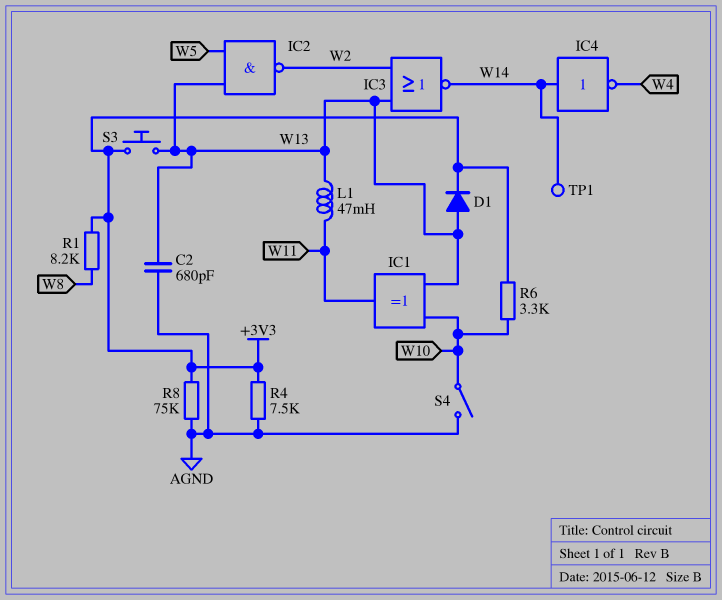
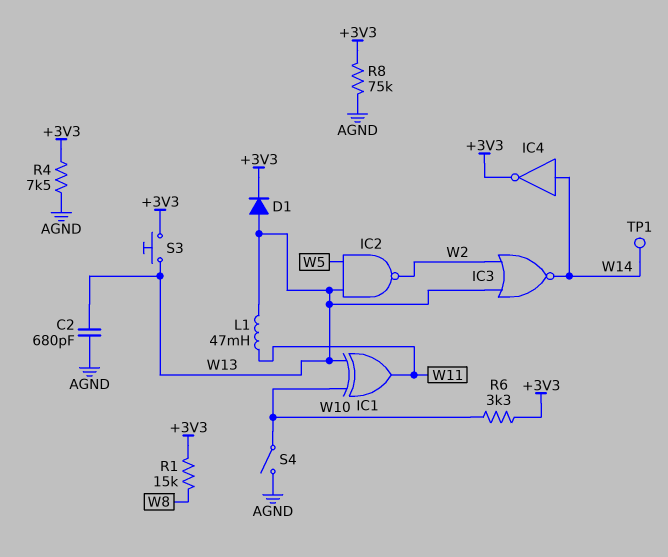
IC4: NOT (in W14, out W4) -> NOT (in W14, out +3V3)
R1: 8.2k (+3V3, W8) -> 15k (+3V3, W8)

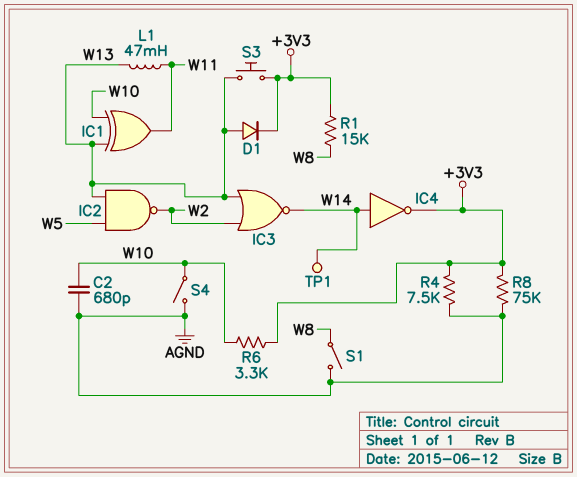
C2: 680pF (AGND, W13) -> 680pF (AGND, W10)
S1: none -> switch (AGND, W8)

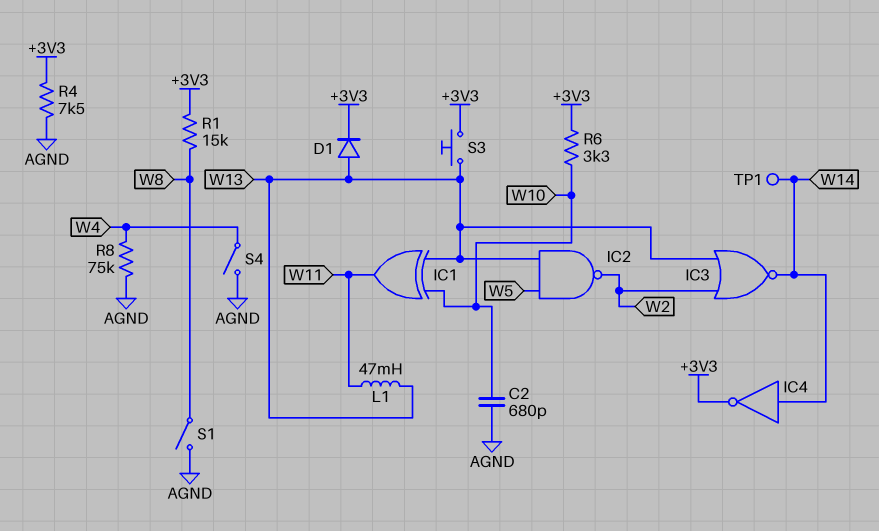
R8: 75k (+3V3, AGND) -> 75k (AGND, W4)
S4: switch (AGND, W10) -> switch (AGND, W4)

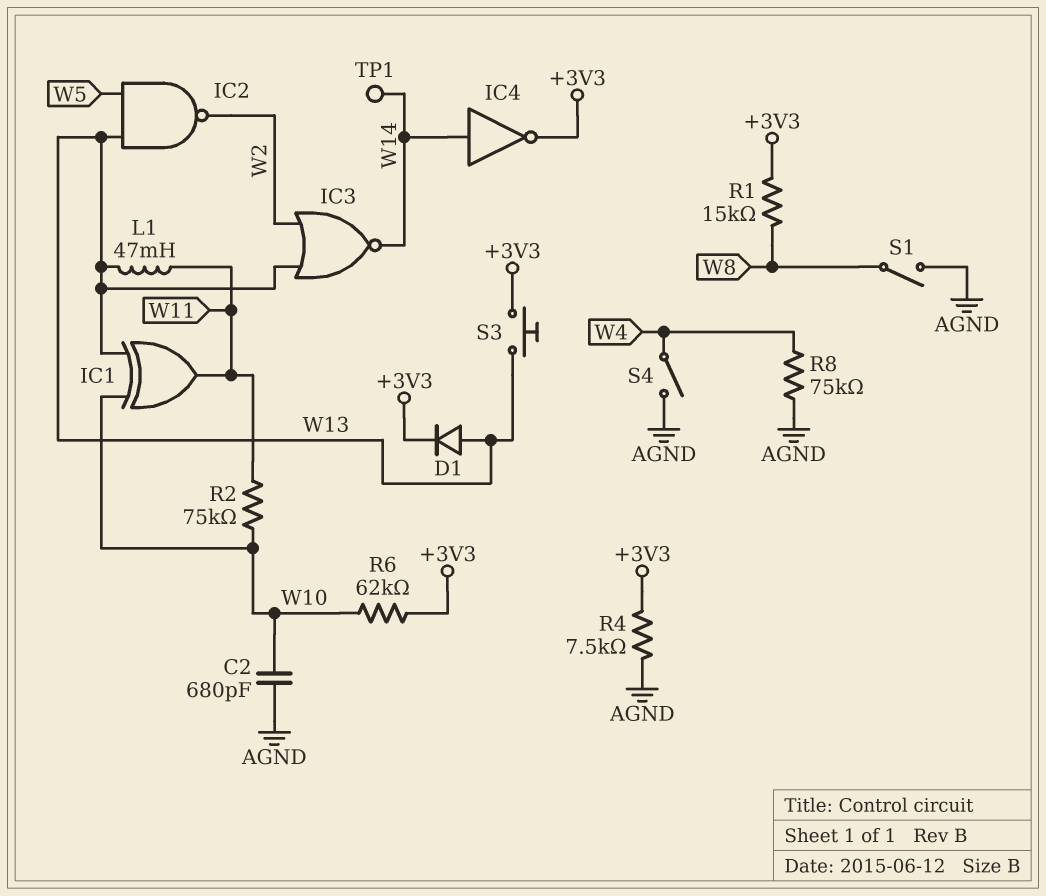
R2: none -> 75k (W10, W11)
R6: 3.3k (+3V3, W10) -> 62k (+3V3, W10)

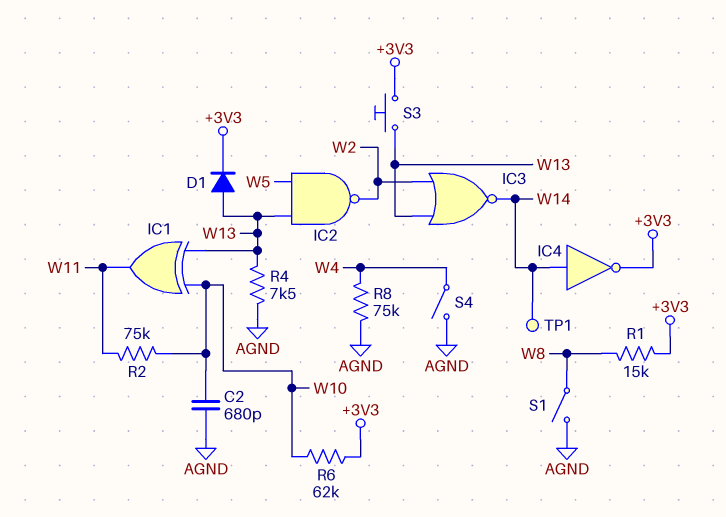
L1: 47mH (W11, W13) -> none
R4: 7.5k (+3V3, AGND) -> 7.5k (AGND, W13)

